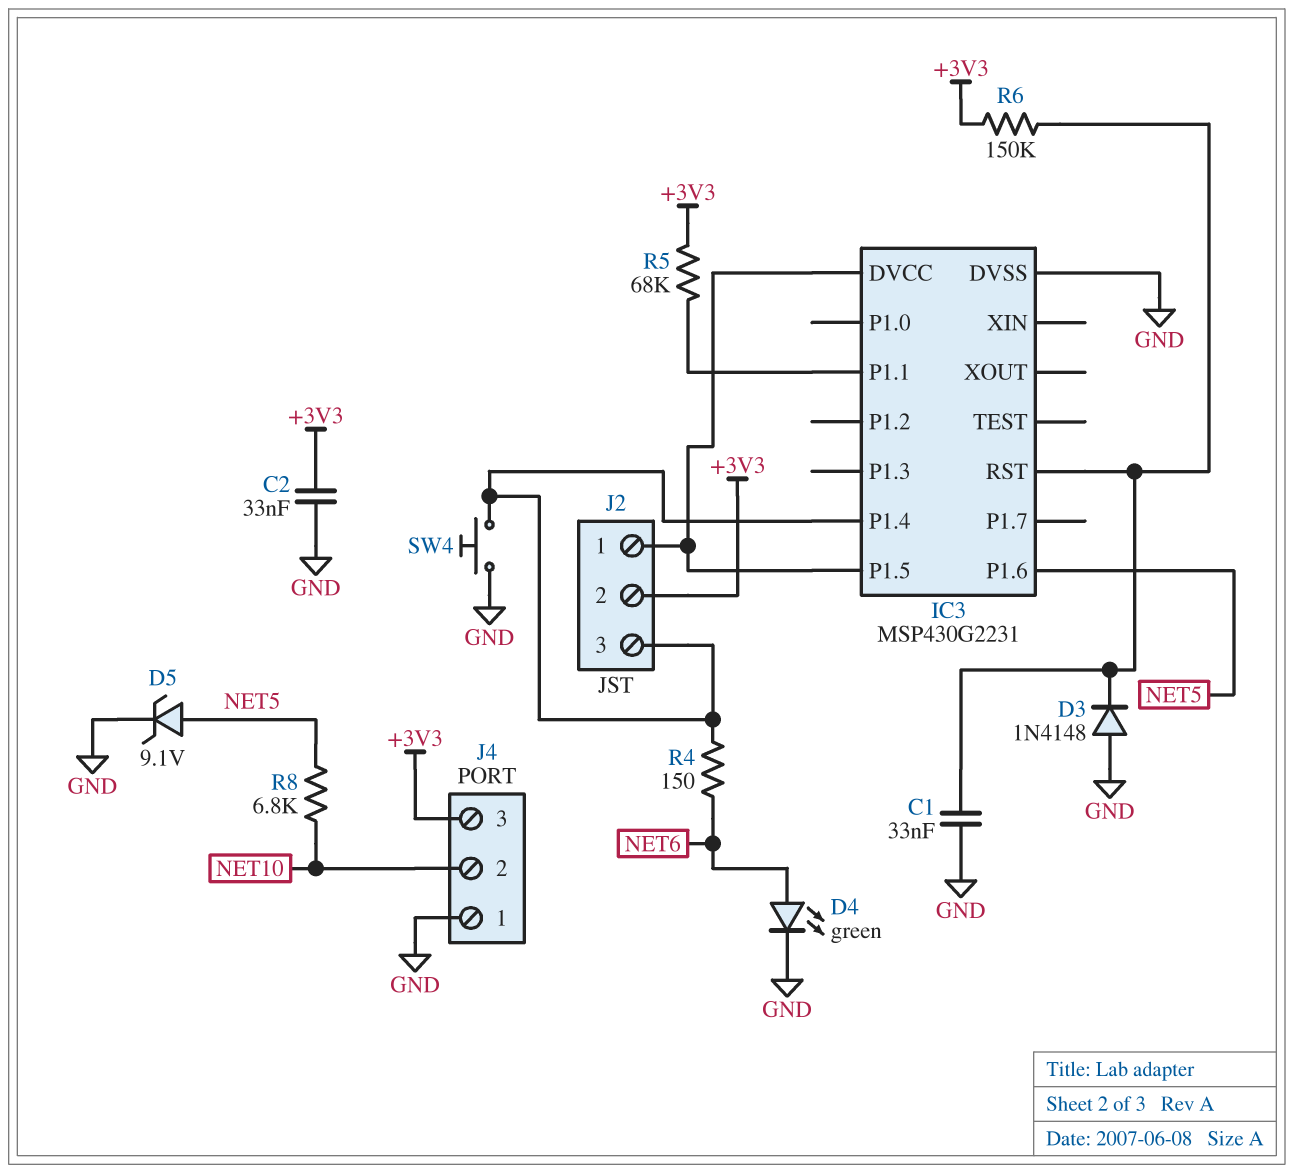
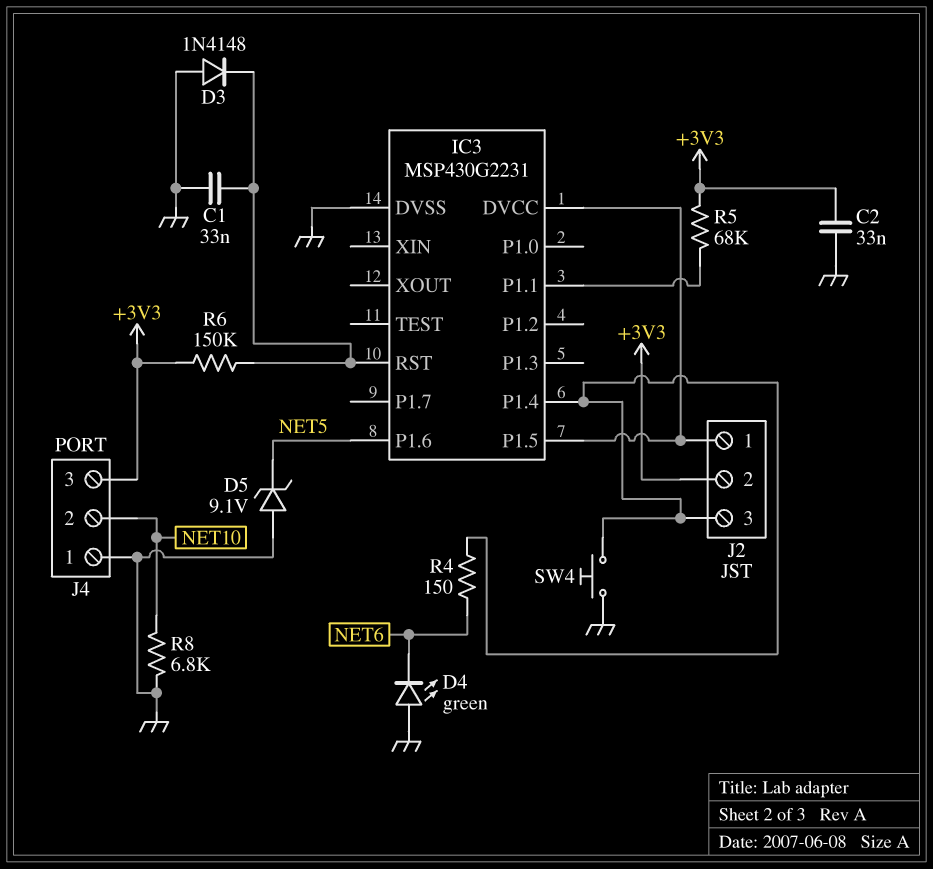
D4: LED green (A NET6, K GND) -> LED green (A GND, K NET6)
D5: zener 9.1V (A NET5, K GND) -> zener 9.1V (A GND, K NET5)
R8: 6.8k (NET5, NET10) -> 6.8k (GND, NET10)

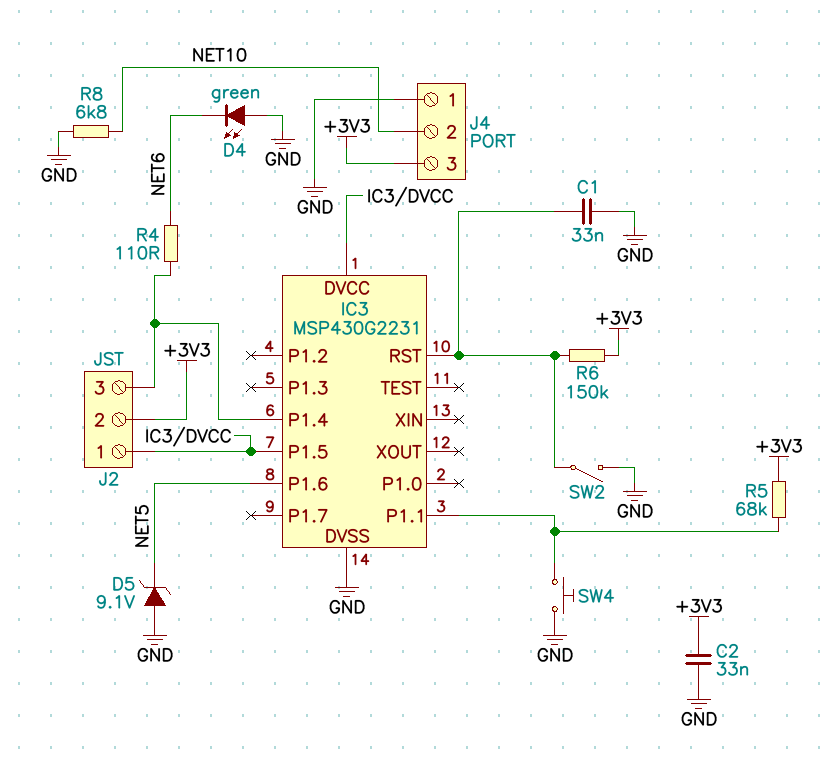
D3: diode 1N4148 (A GND, K IC3/RST) -> none
R4: 150 (IC3/P1.4, NET6) -> 110 (IC3/P1.4, NET6)
SW2: none -> switch (GND, IC3/RST)
SW4: button (GND, IC3/P1.4) -> button (GND, IC3/P1.1)

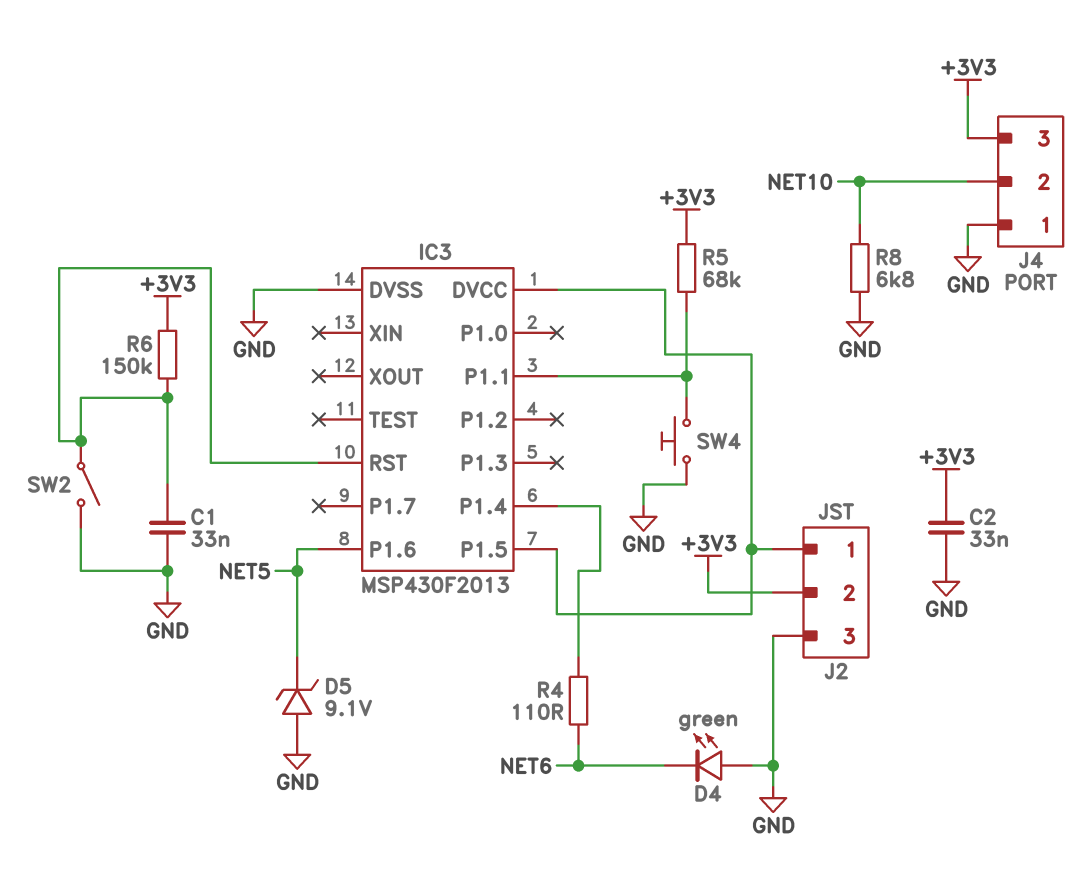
IC3: MSP430G2231 -> MSP430F2013
J2 pin 3: IC3/P1.4 -> GND

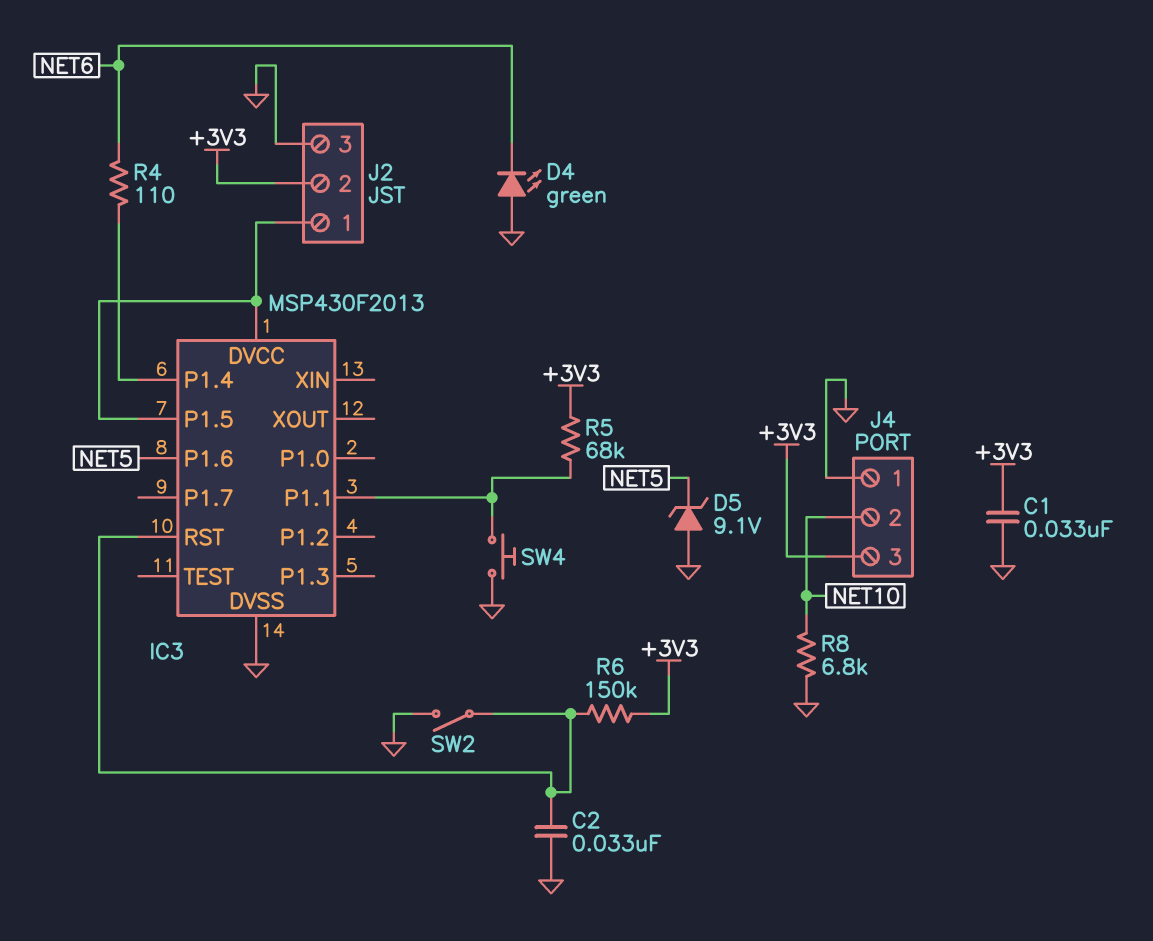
C1: 33nF (GND, IC3/RST) -> 33nF (+3V3, GND)
C2: 33nF (+3V3, GND) -> 33nF (GND, IC3/RST)

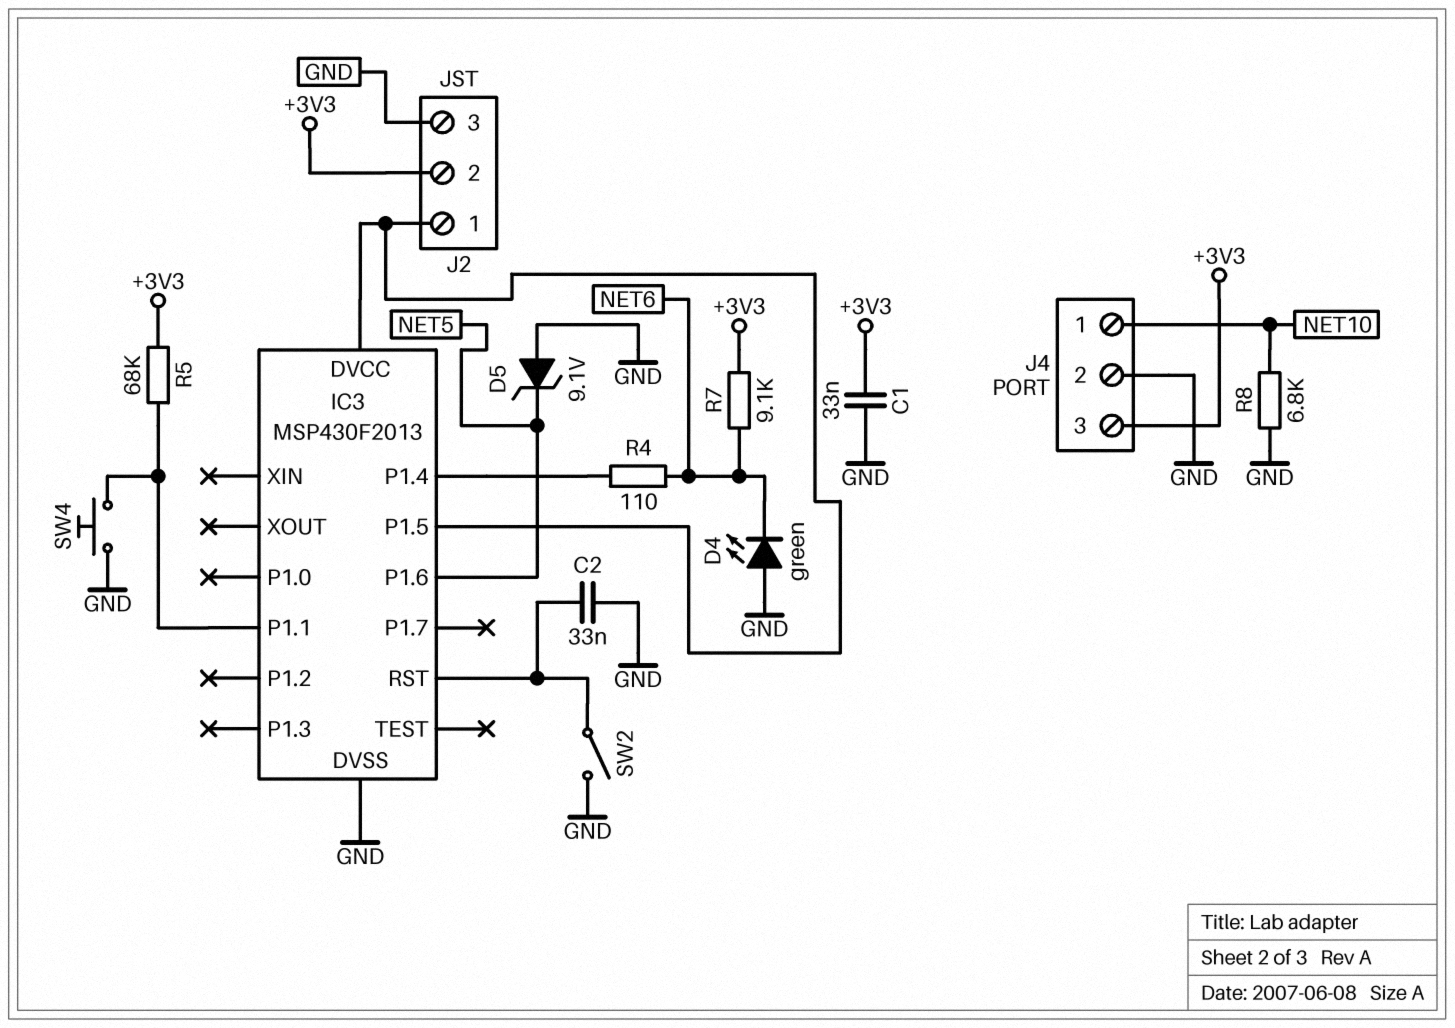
J4 pin 1: GND -> NET10
J4 pin 2: NET10 -> GND
R6: 150k (+3V3, IC3/RST) -> none
R7: none -> 9.1k (+3V3, NET6)

